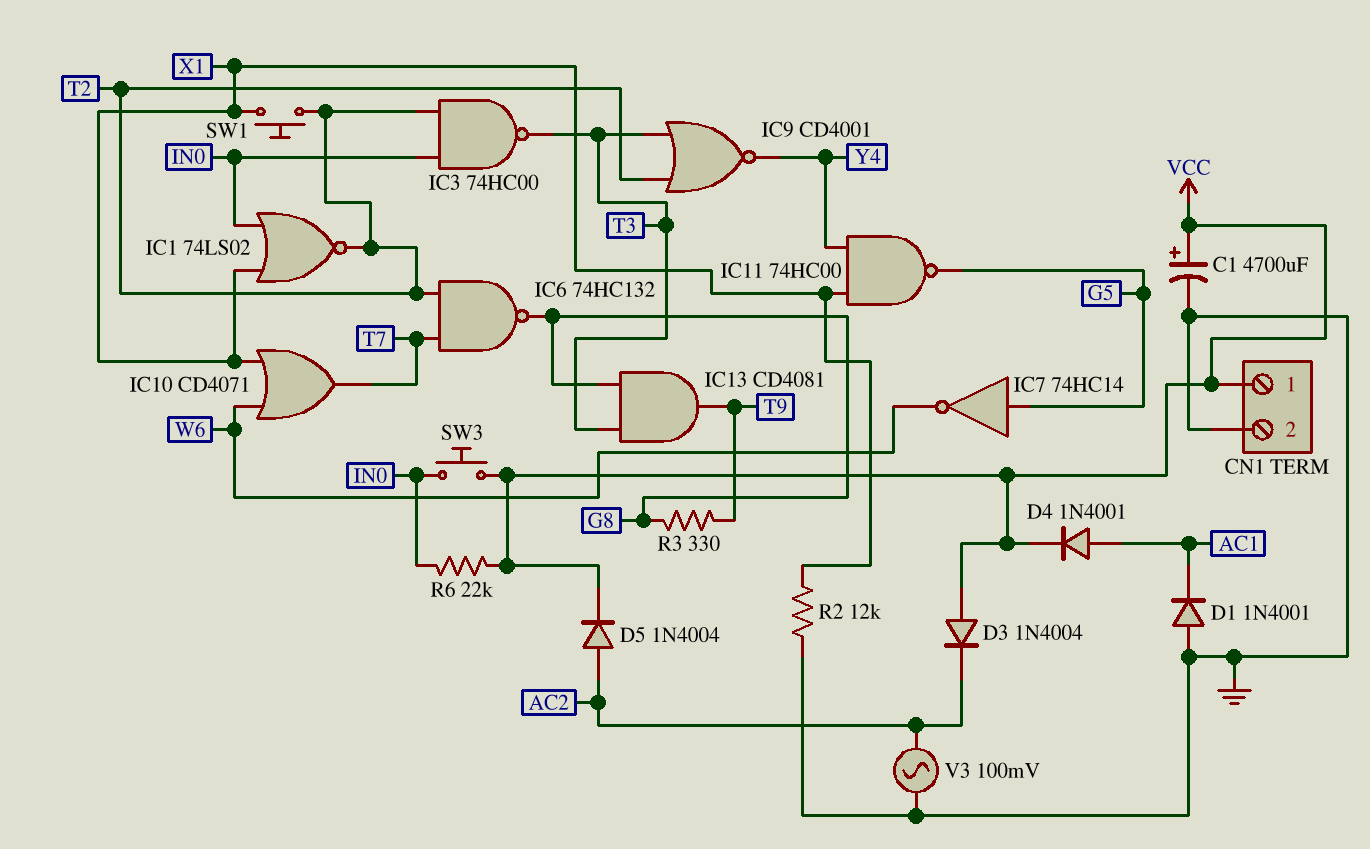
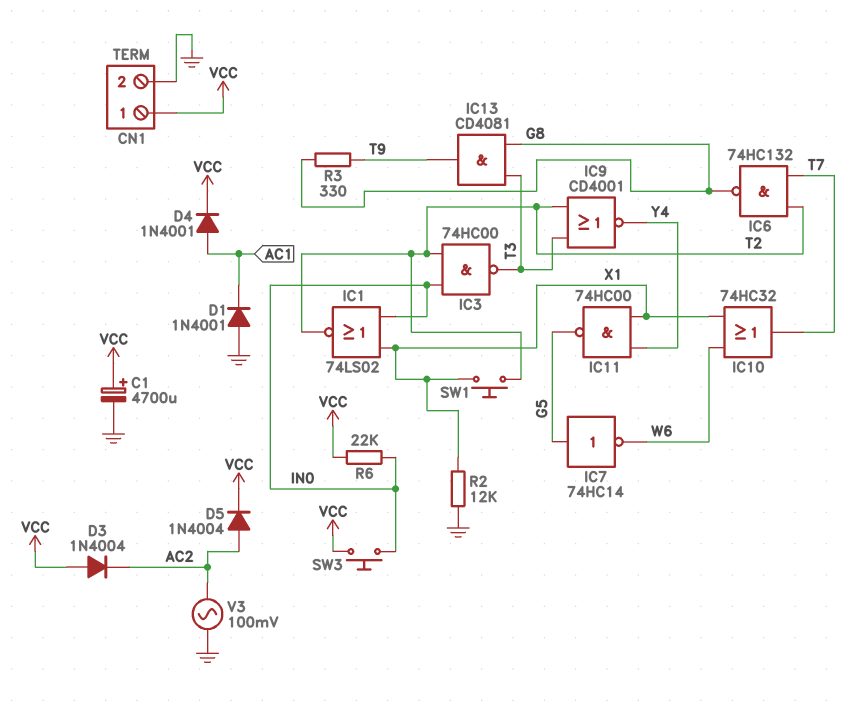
IC10: OR CD4071 (in W6, in X1, out T7) -> OR 74HC32 (in W6, in X1, out T7)

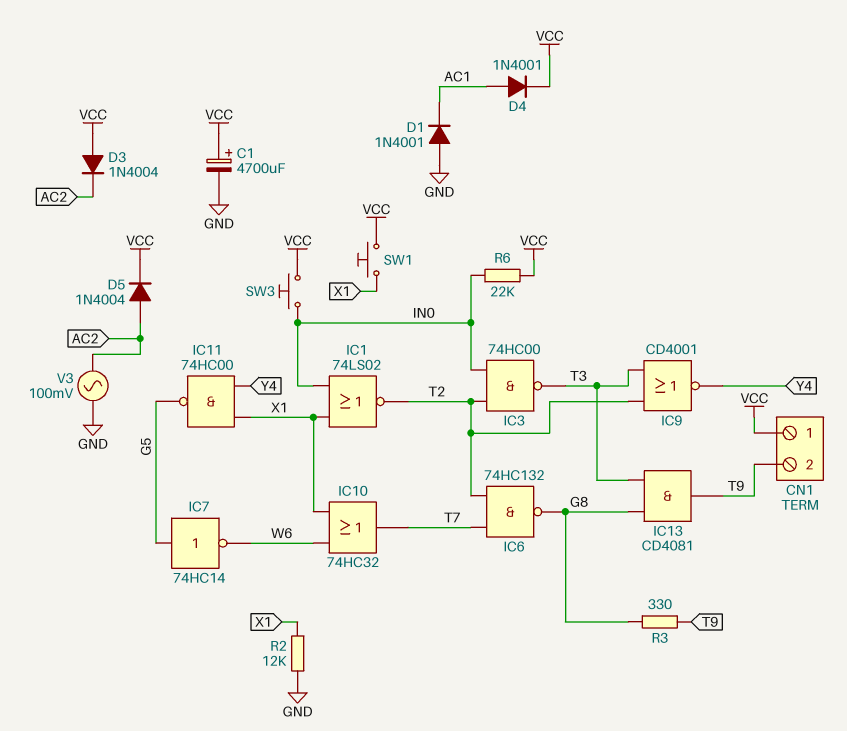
CN1 pin 2: GND -> T9
SW1: button (T2, X1) -> button (VCC, X1)

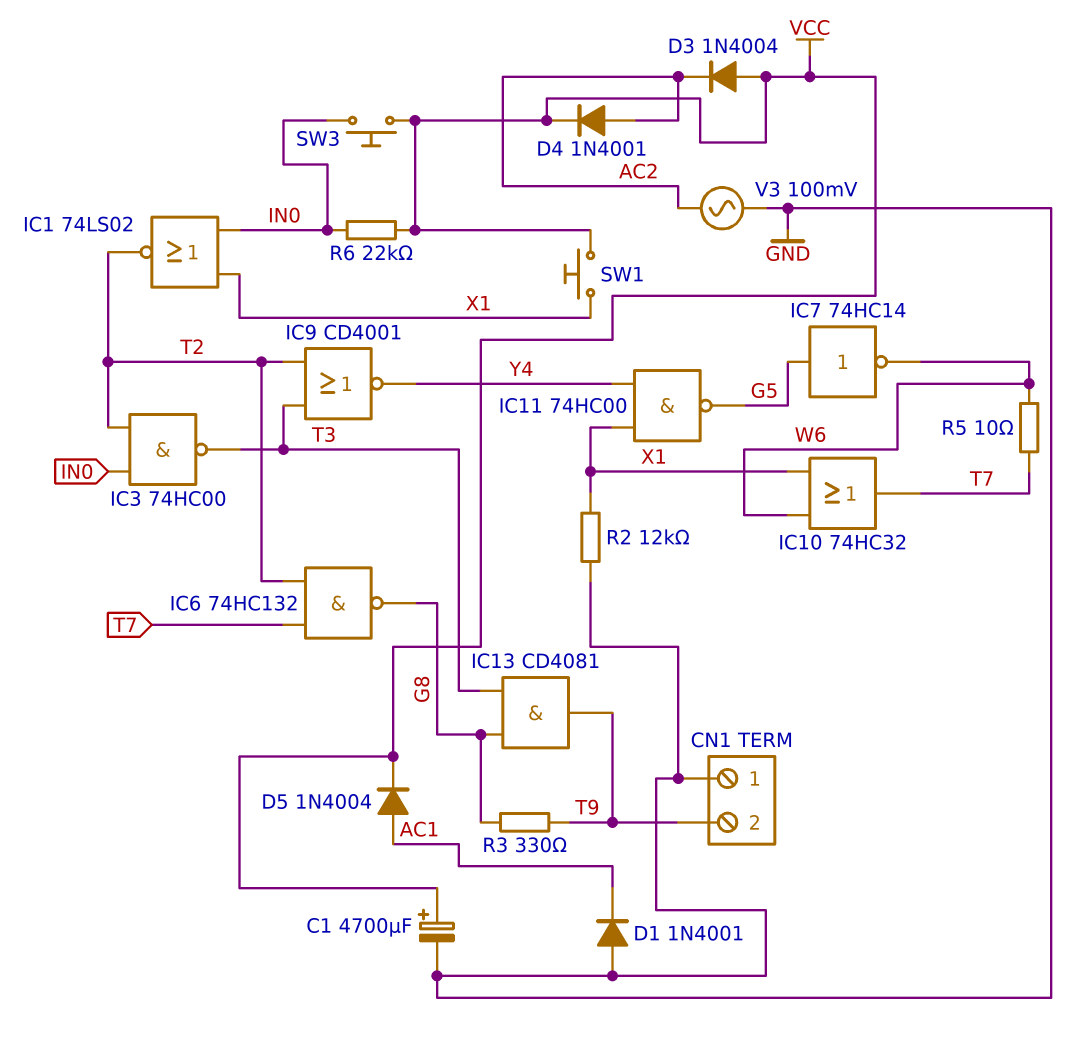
CN1 pin 1: VCC -> GND
D4: diode 1N4001 (A AC1, K VCC) -> diode 1N4001 (A AC2, K VCC)
D5: diode 1N4004 (A AC2, K VCC) -> diode 1N4004 (A AC1, K VCC)
R5: none -> 10 (T7, W6)

